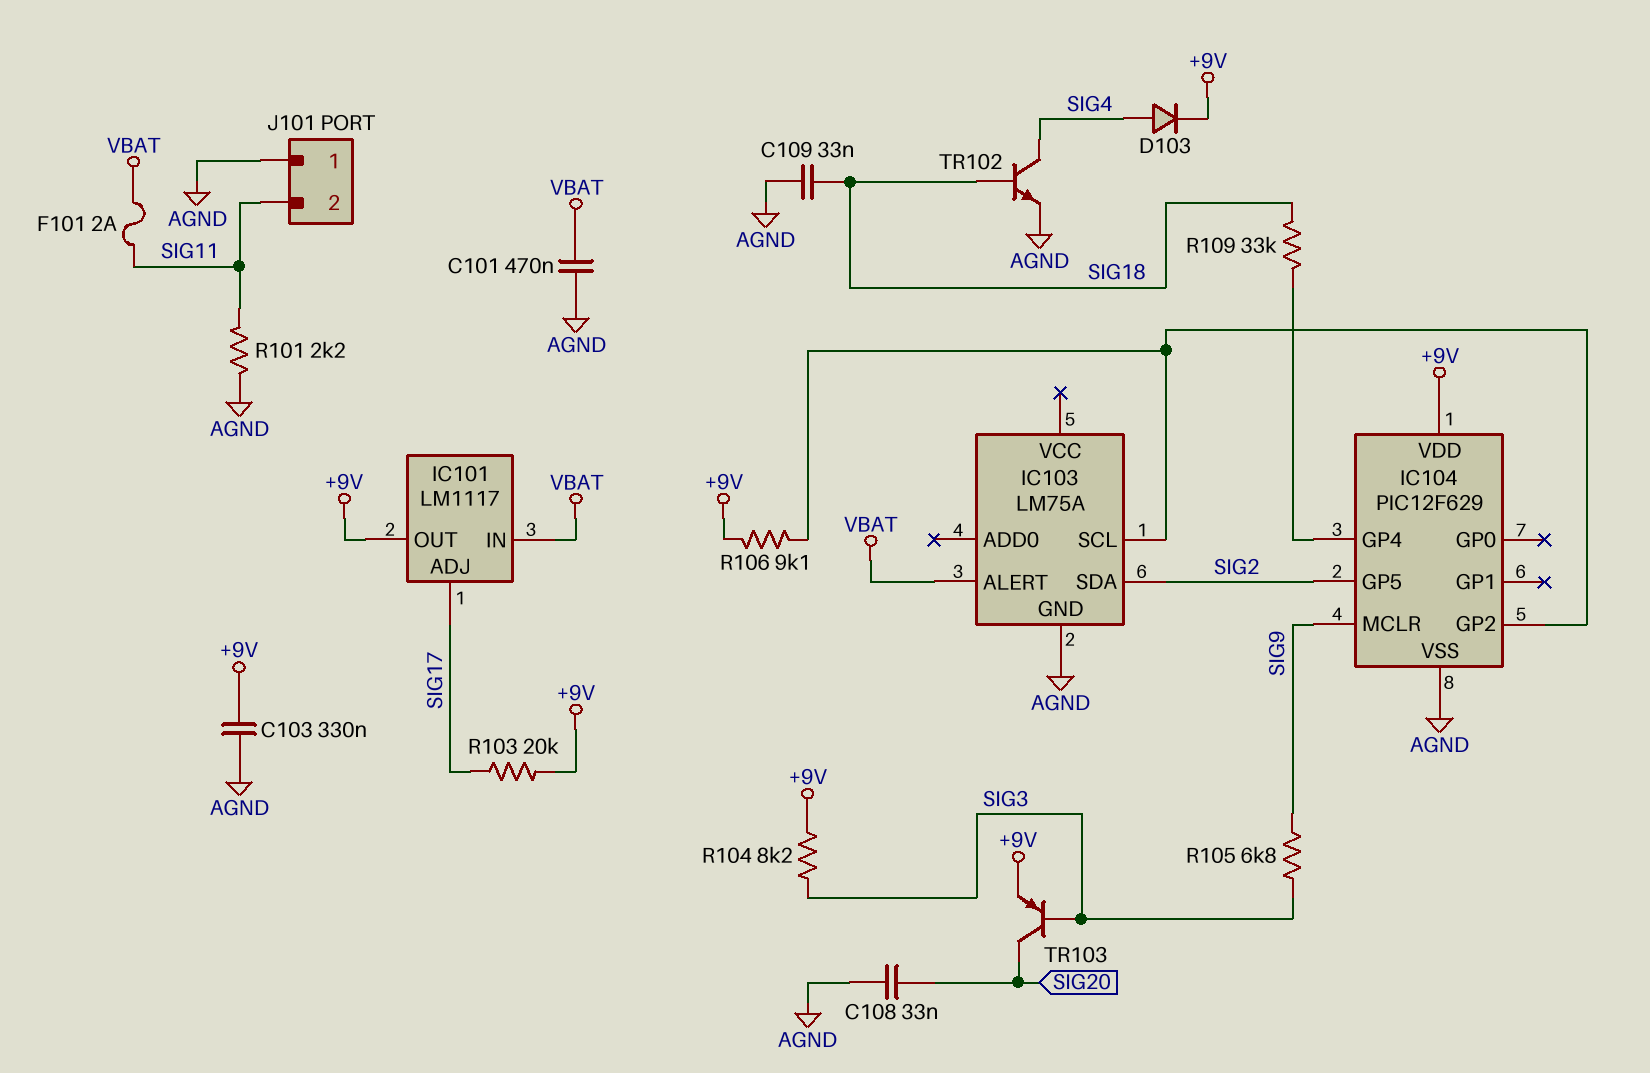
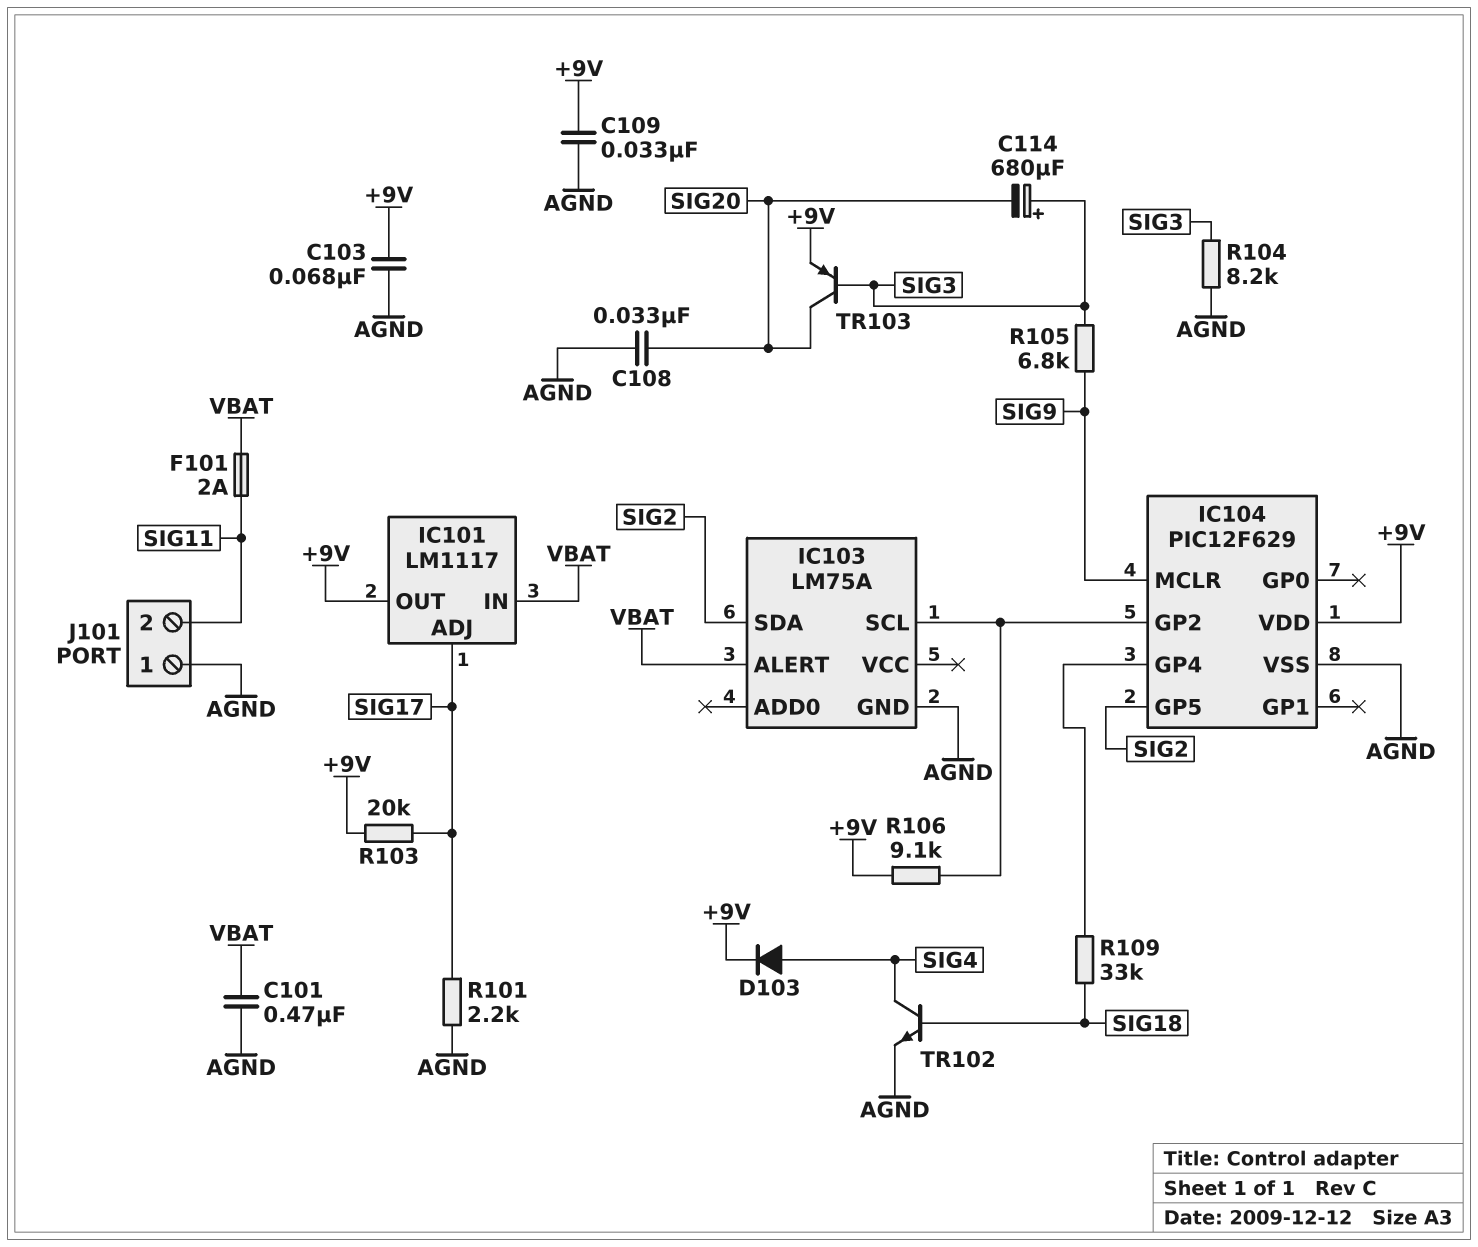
C103: 330nF (+9V, AGND) -> 68nF (+9V, AGND)
C109: 33nF (AGND, SIG18) -> 33nF (+9V, AGND)
C114: none -> 680uF (plus SIG3, minus SIG20)
R101: 2.2k (AGND, SIG11) -> 2.2k (AGND, SIG17)
R104: 8.2k (+9V, SIG3) -> 8.2k (AGND, SIG3)

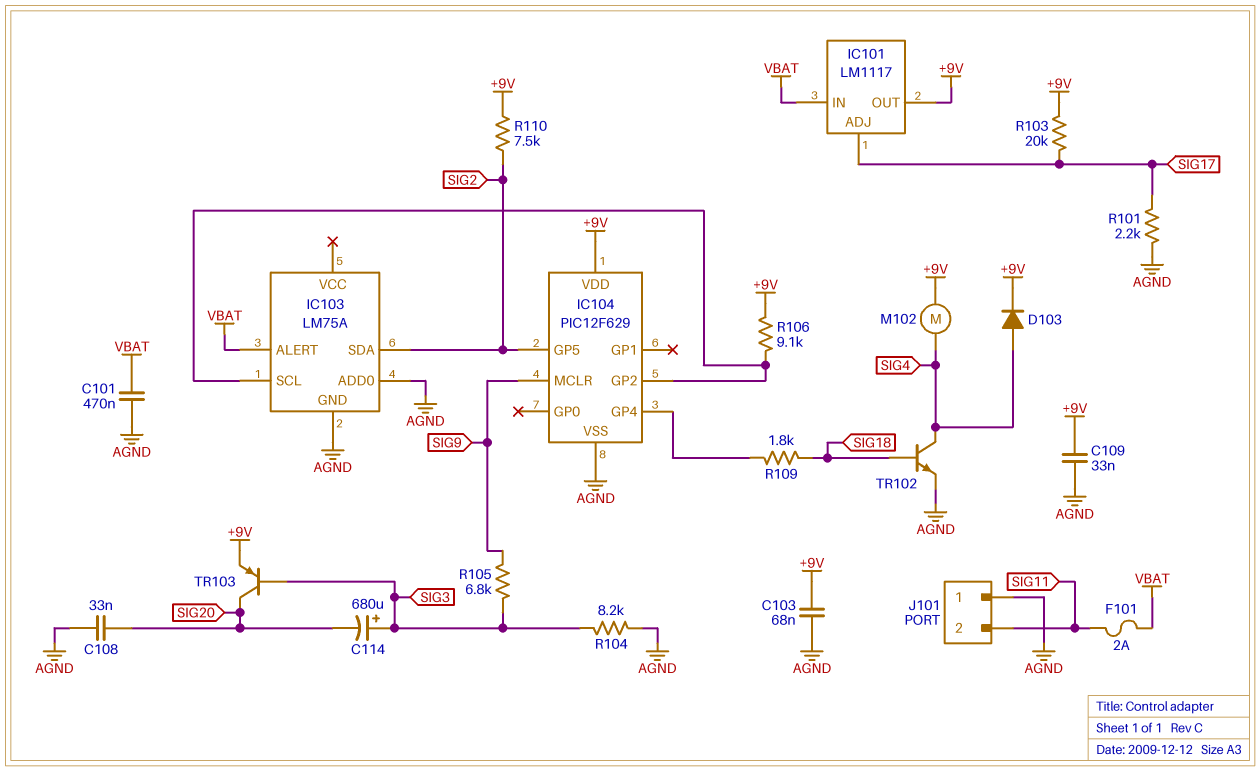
IC103 pin ADD0: none -> AGND
M102: none -> motor (+9V, SIG4)
R109: 33k (IC104/GP4, SIG18) -> 1.8k (IC104/GP4, SIG18)
R110: none -> 7.5k (+9V, SIG2)

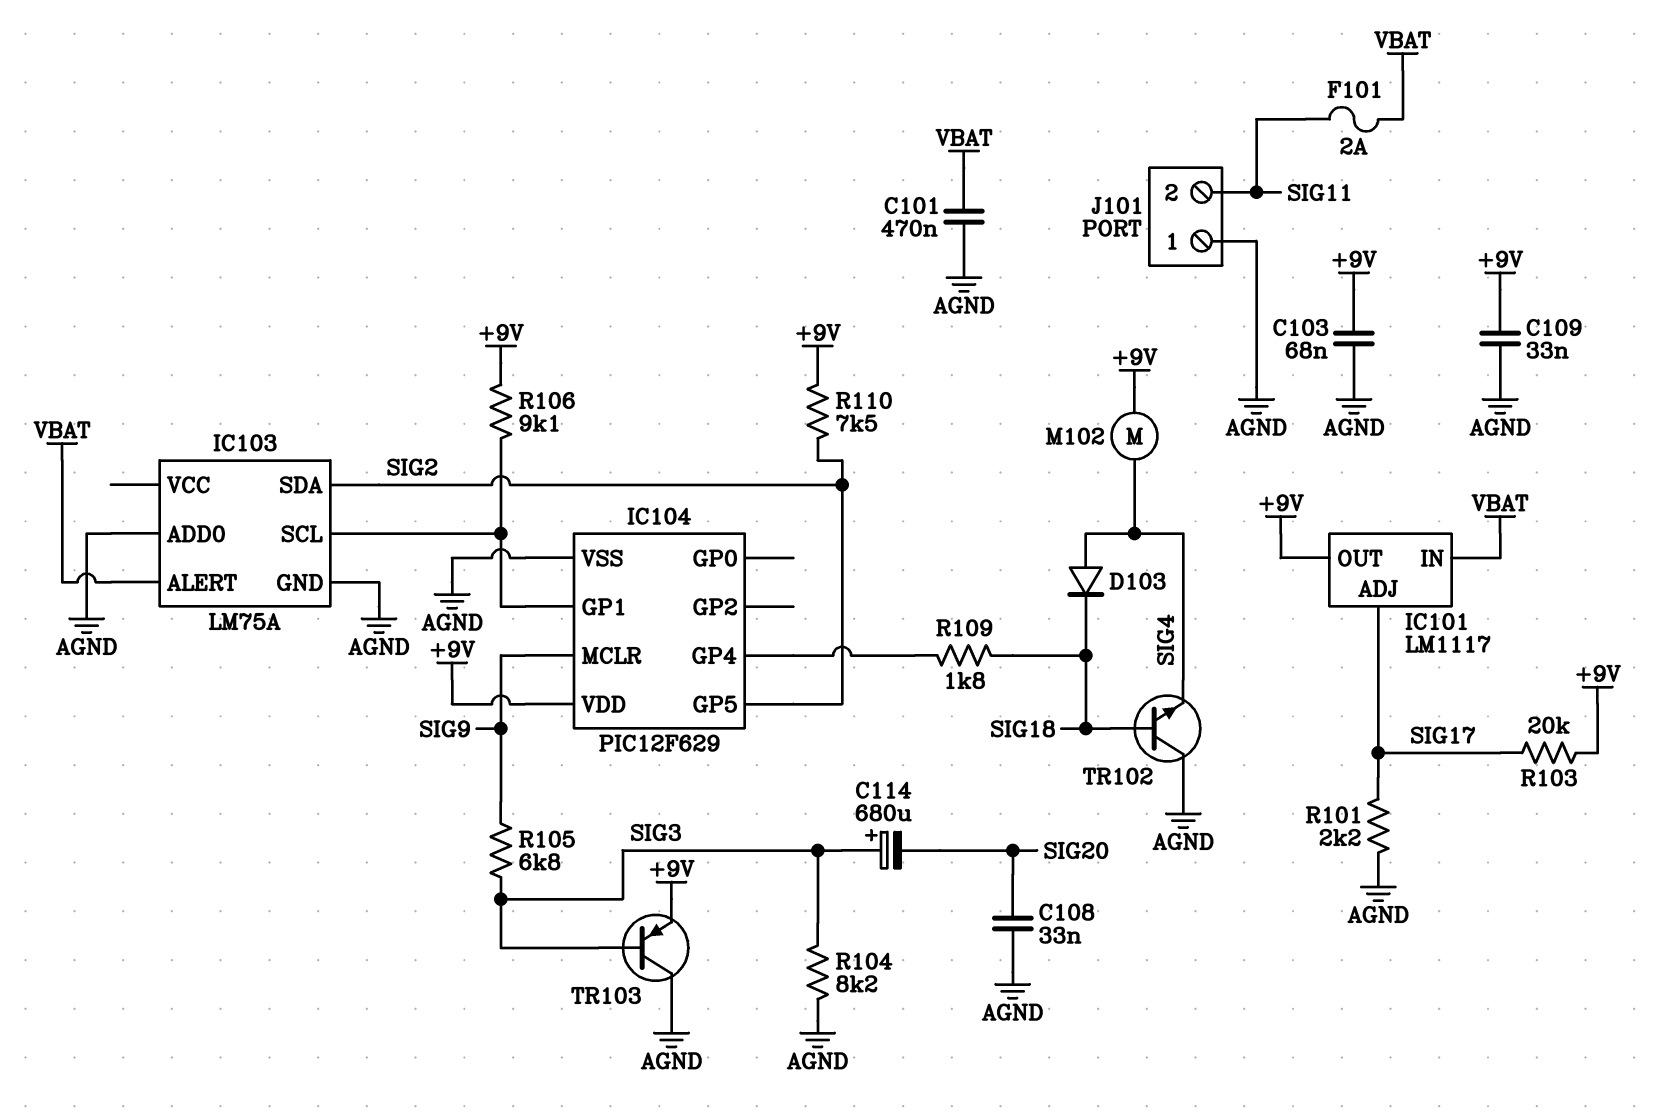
D103: diode (A SIG4, K +9V) -> diode (A SIG4, K SIG18)
IC104 pin GP1: none -> IC103/SCL
IC104 pin GP2: IC103/SCL -> none
TR102: NPN (B SIG18, C SIG4, E AGND) -> NPN (B SIG18, C AGND, E SIG4)
TR103: PNP (B SIG3, C SIG20, E +9V) -> PNP (B SIG3, C AGND, E +9V)

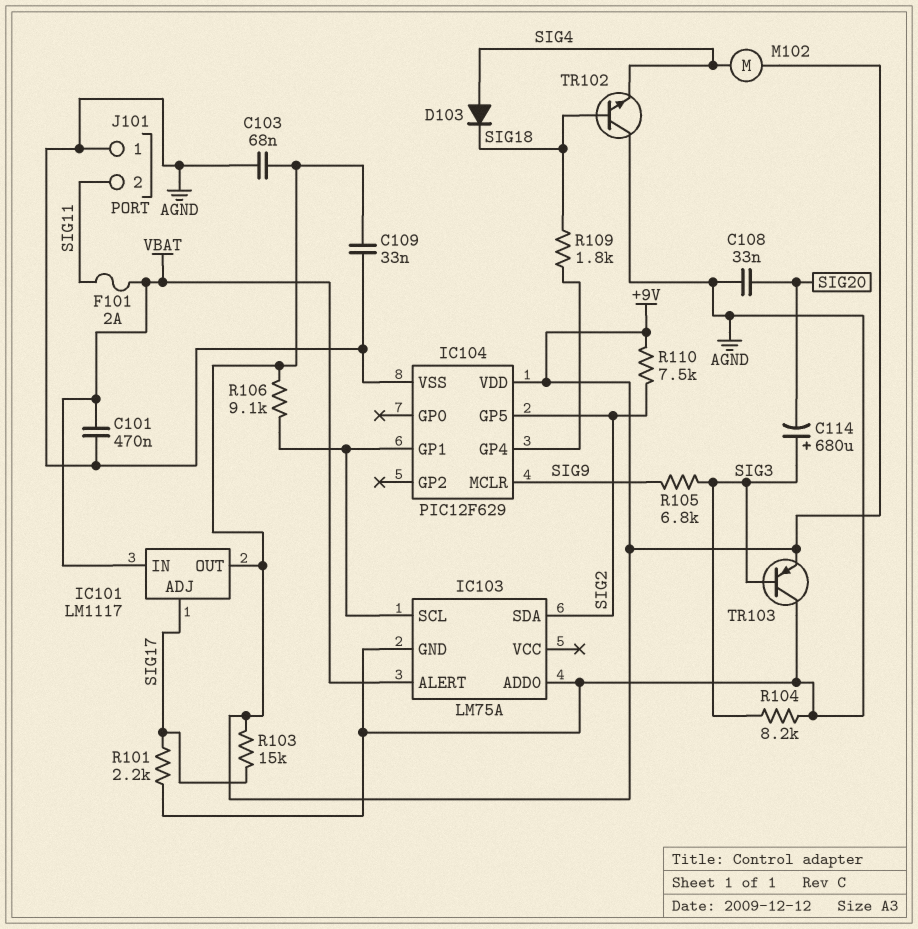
R103: 20k (+9V, SIG17) -> 15k (+9V, SIG17)

